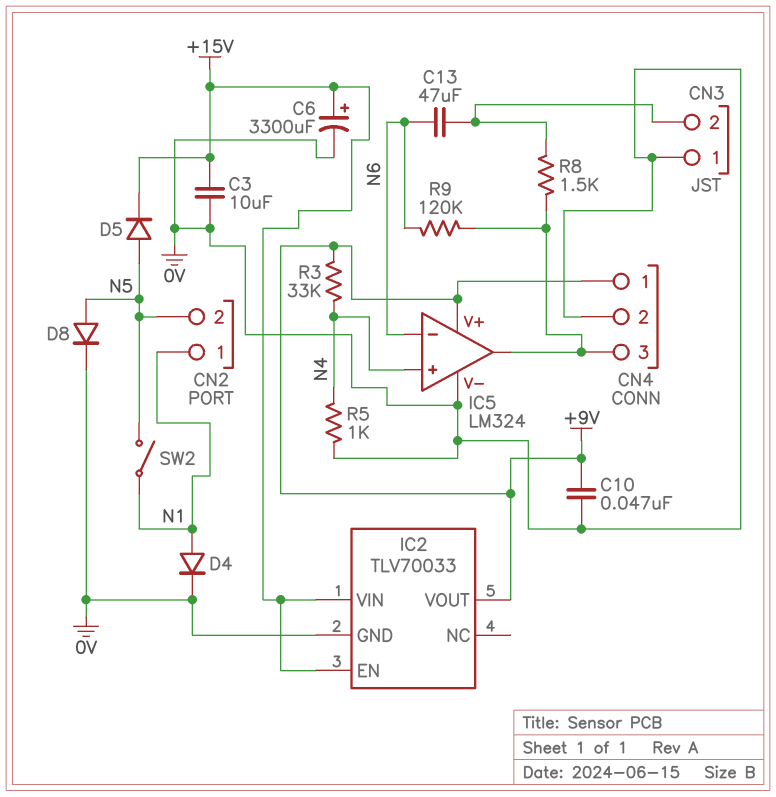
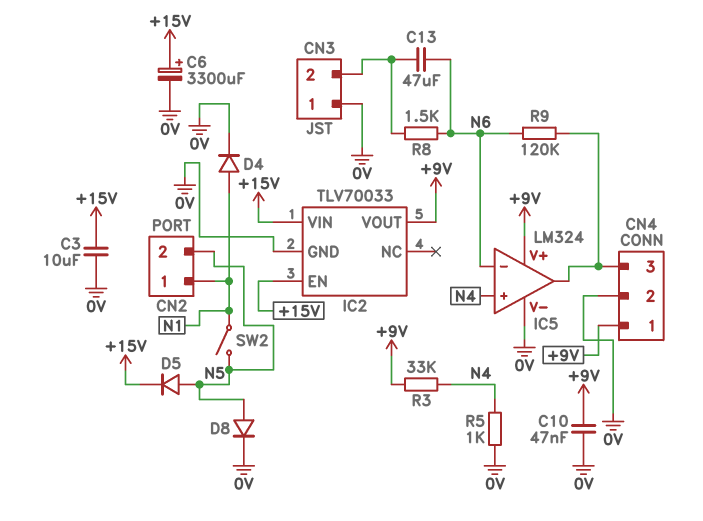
R8: 1.5k (CN3/2, CN4/3) -> 1.5k (CN3/2, N6)

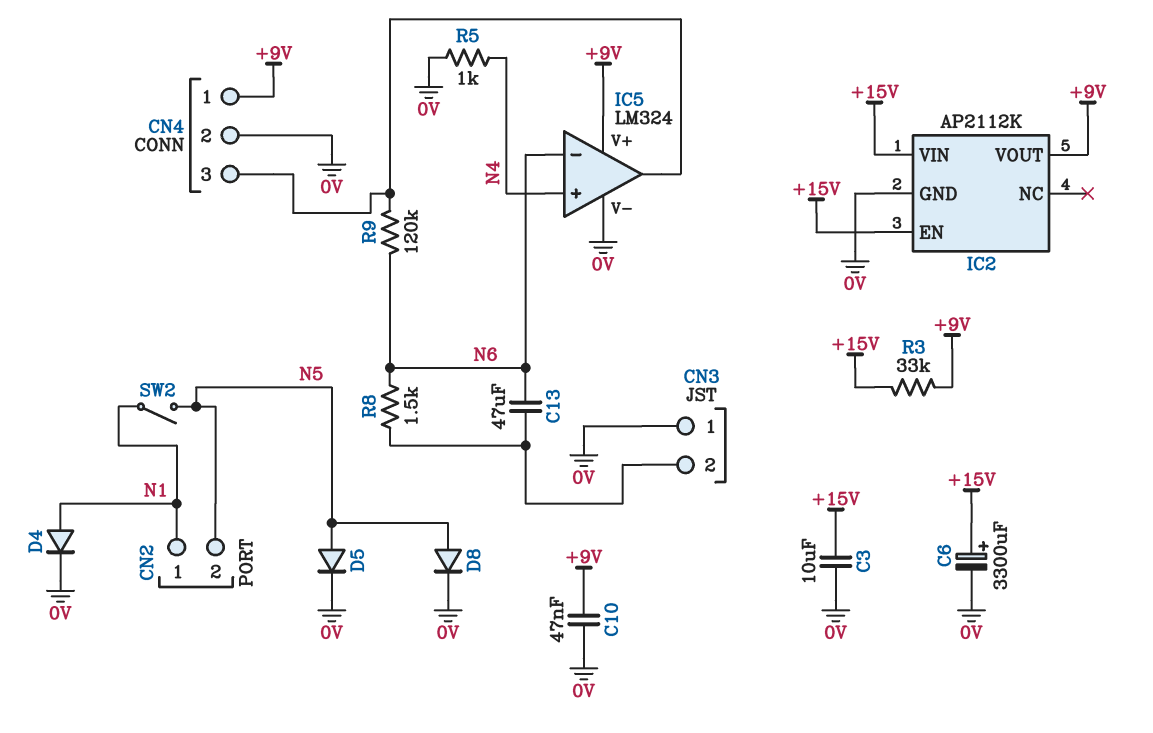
D5: diode (A N5, K +15V) -> diode (A N5, K 0V)
IC2: TLV70033 -> AP2112K
R3: 33k (+9V, N4) -> 33k (+9V, +15V)

